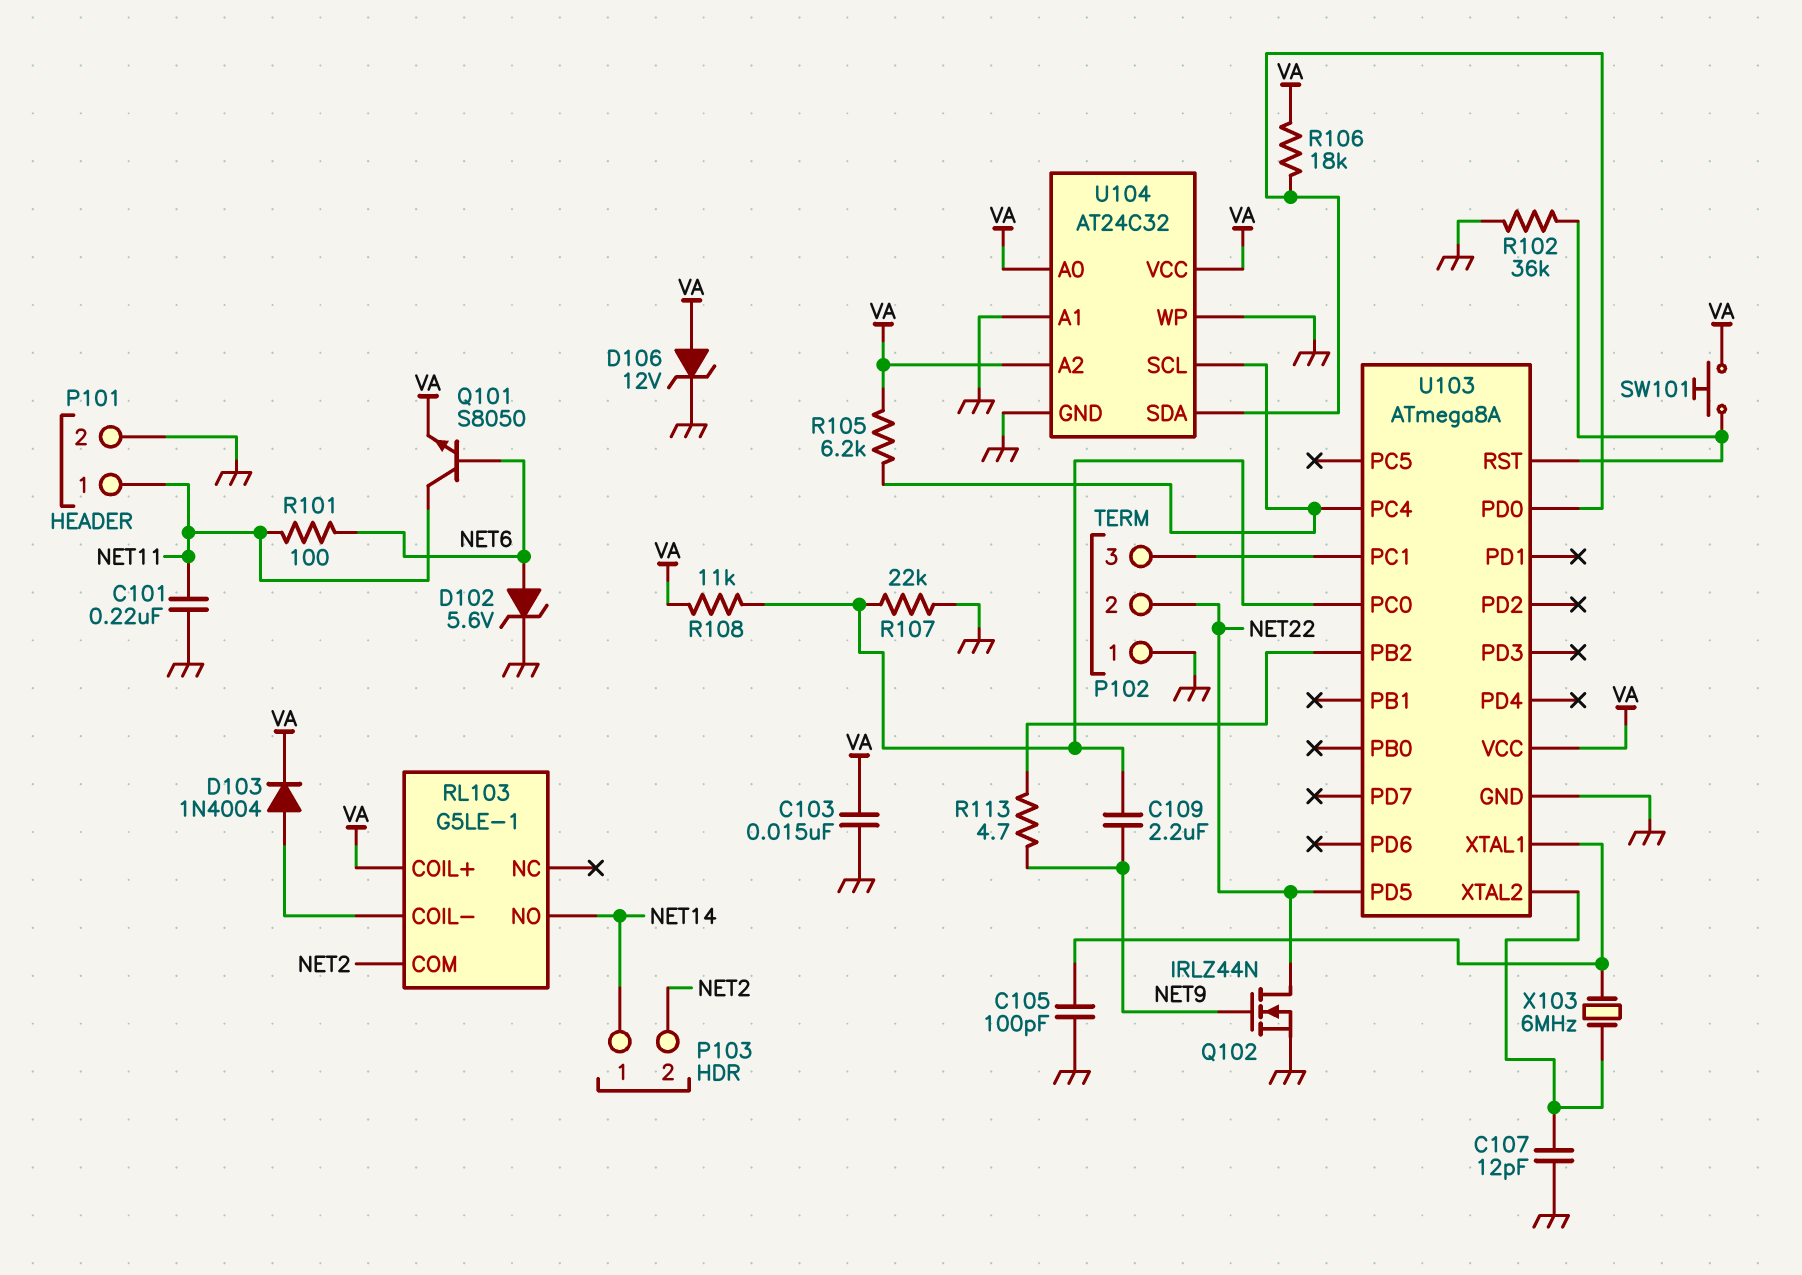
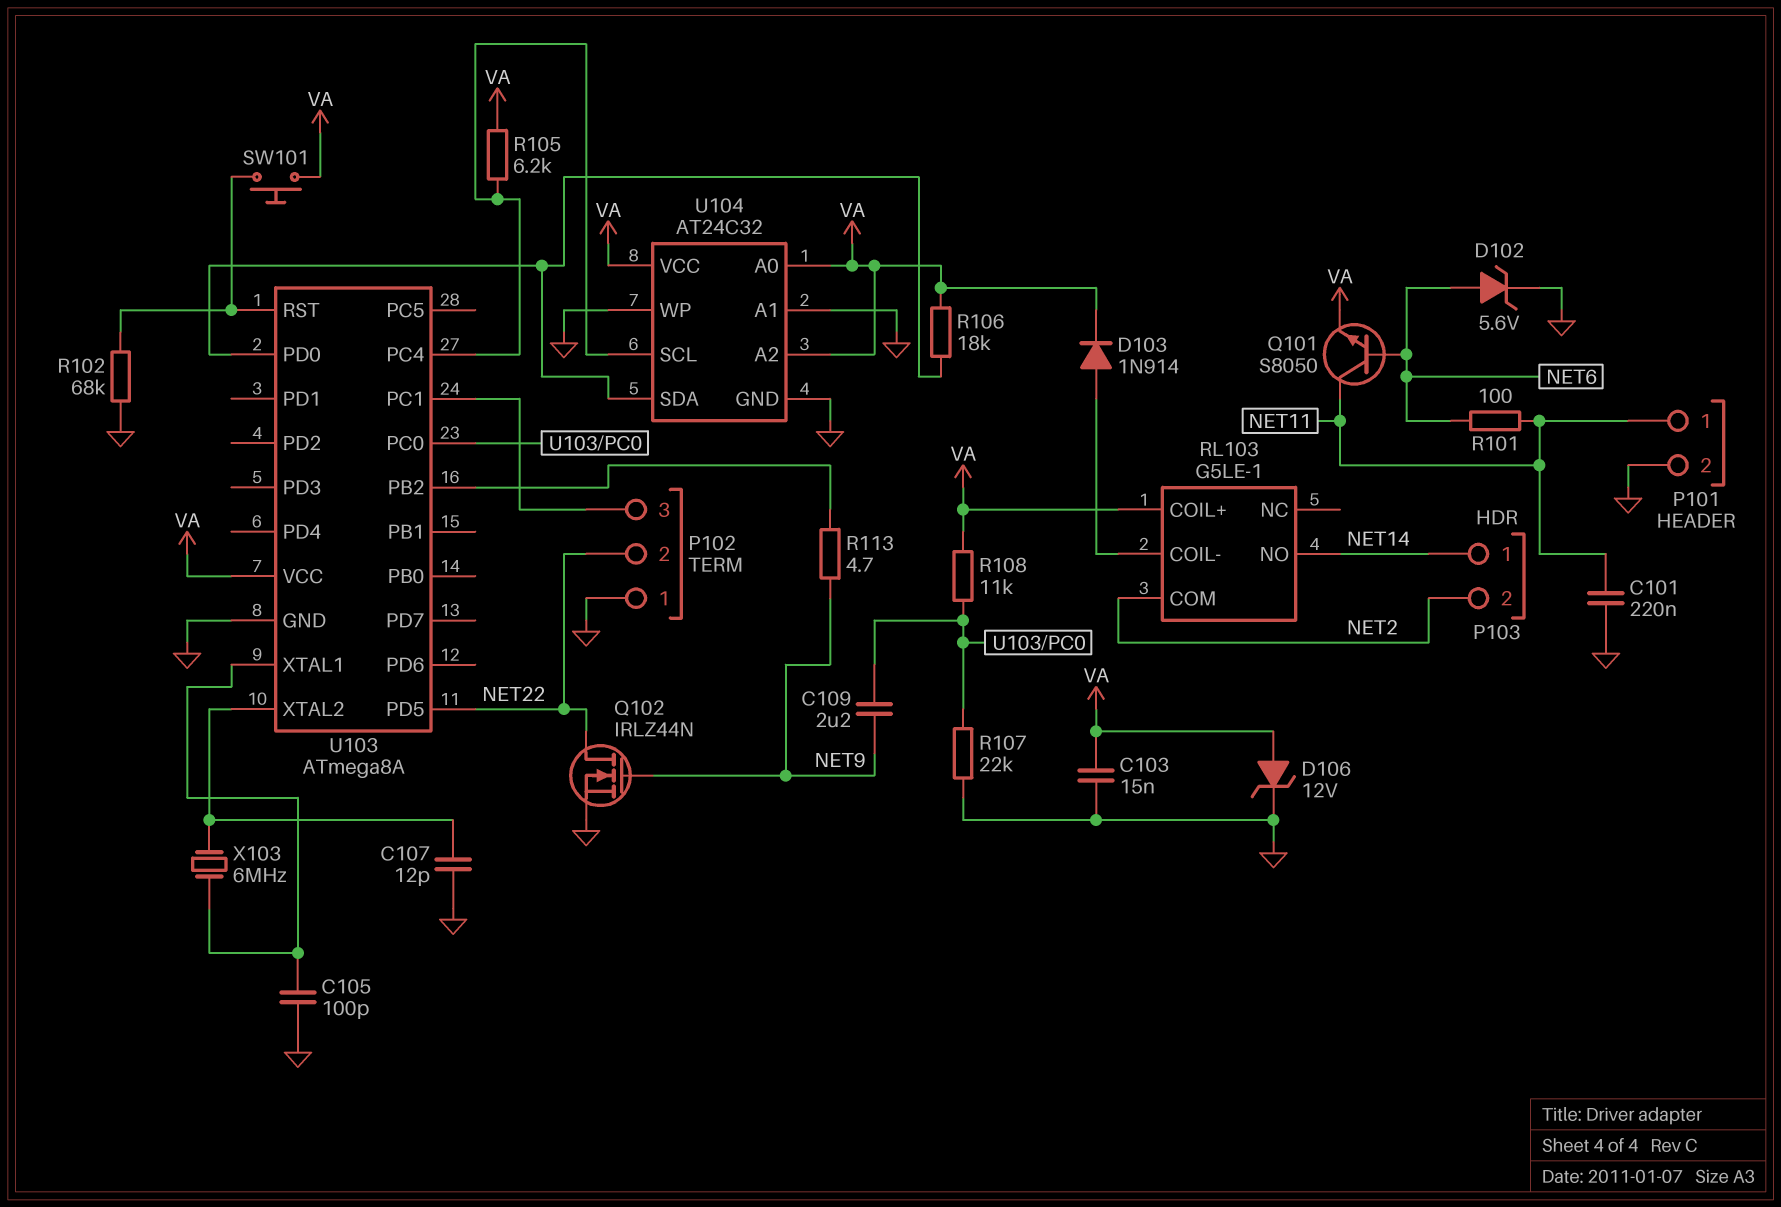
D103: diode 1N4004 (A RL103/COIL-, K VA) -> diode 1N914 (A RL103/COIL-, K VA)
R102: 36k (GND, U103/RST) -> 68k (GND, U103/RST)

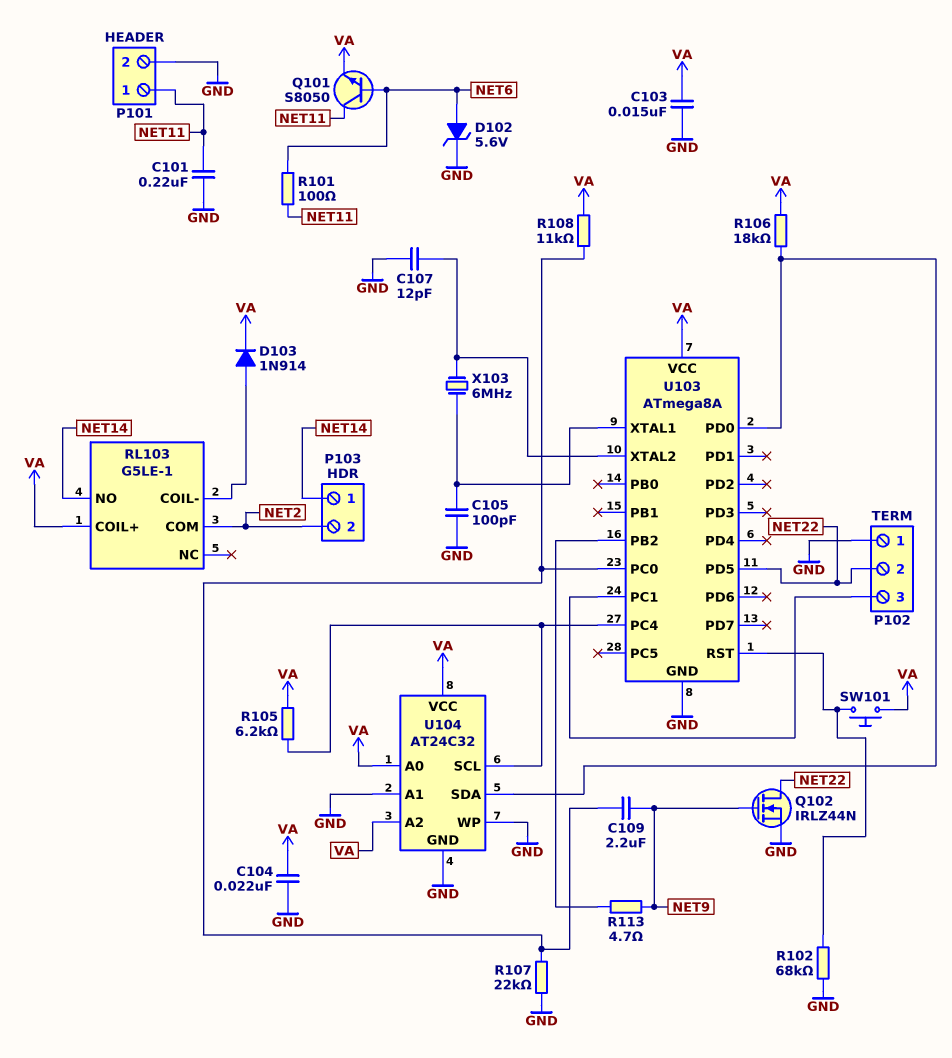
C104: none -> 22nF (GND, VA)
D106: zener 12V (A VA, K GND) -> none

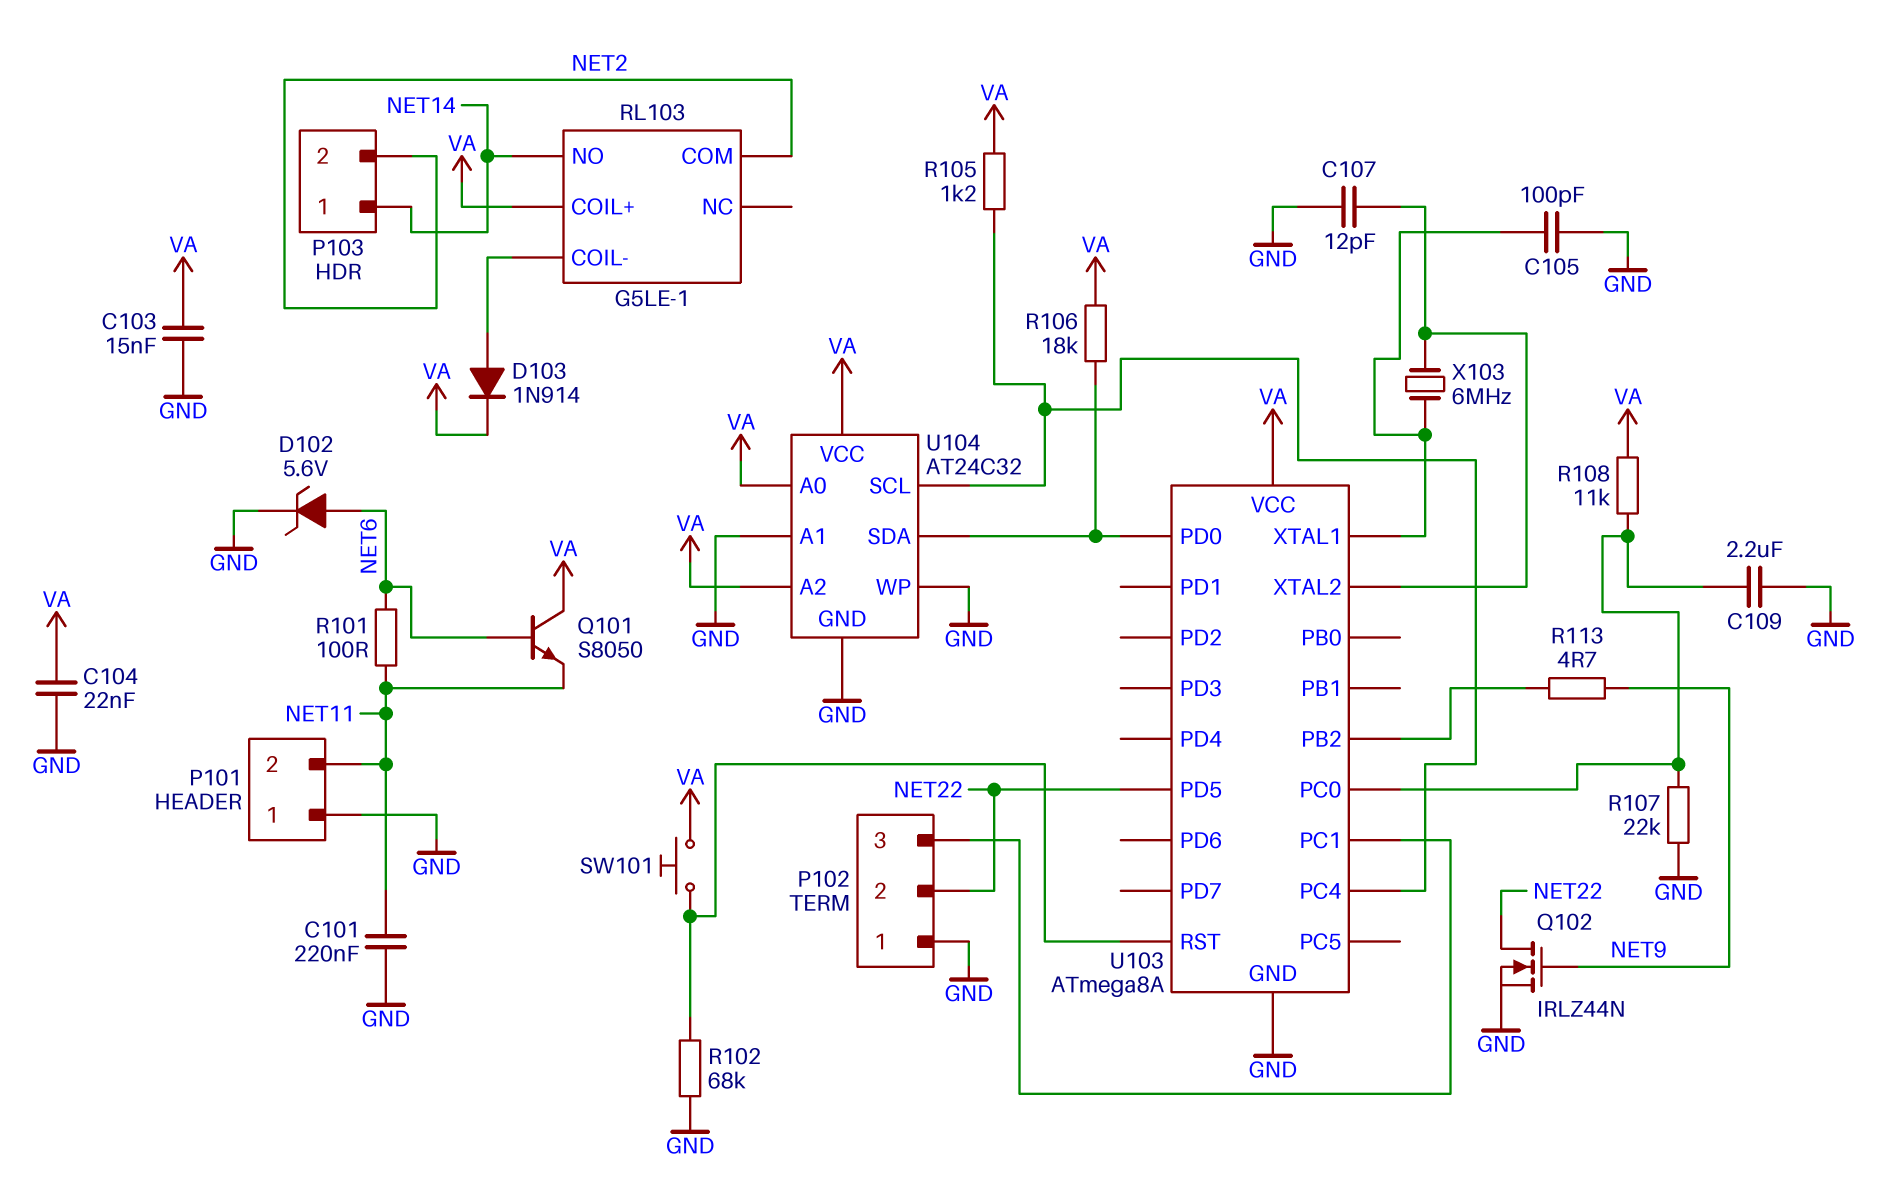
C109: 2.2uF (NET9, U103/PC0) -> 2.2uF (GND, U103/PC0)
P101 pin 1: NET11 -> GND
P101 pin 2: GND -> NET11
Q101: NPN S8050 (B NET6, C NET11, E VA) -> NPN S8050 (B NET6, C VA, E NET11)
R105: 6.2k (U103/PC4, VA) -> 1.2k (U103/PC4, VA)

